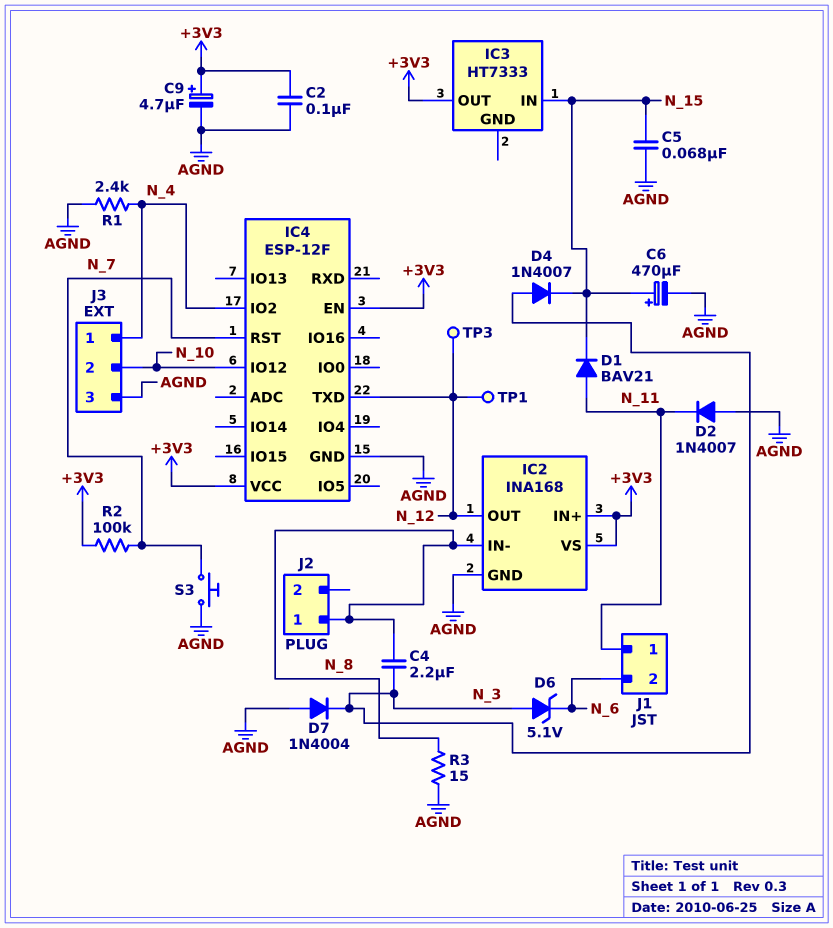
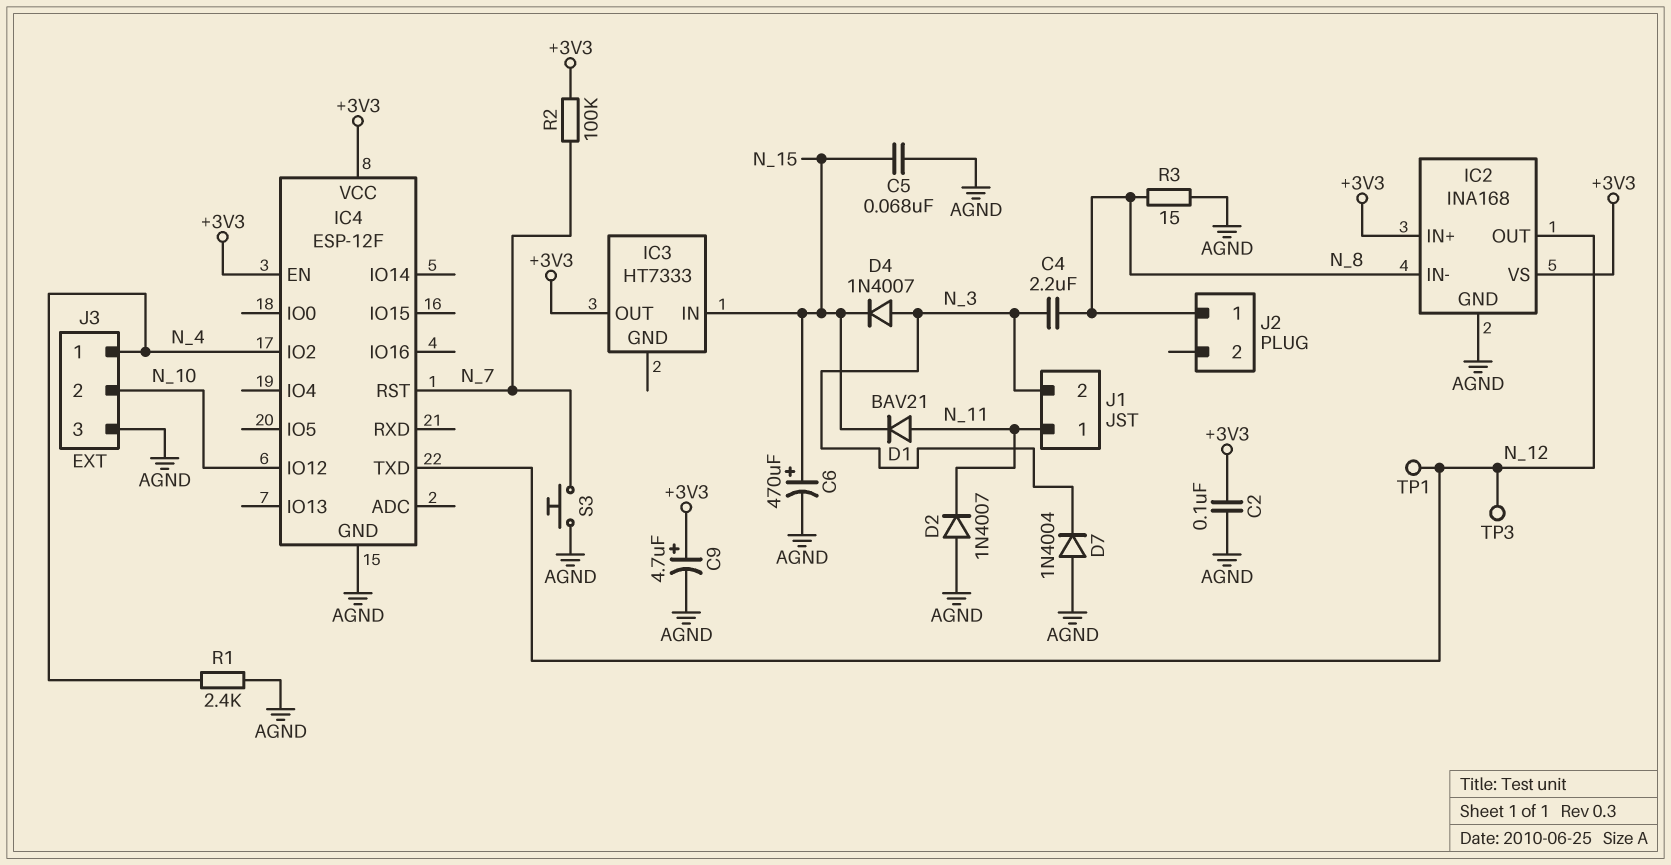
D6: zener 5.1V (A N_3, K N_6) -> none
J1 pin 2: N_6 -> N_3

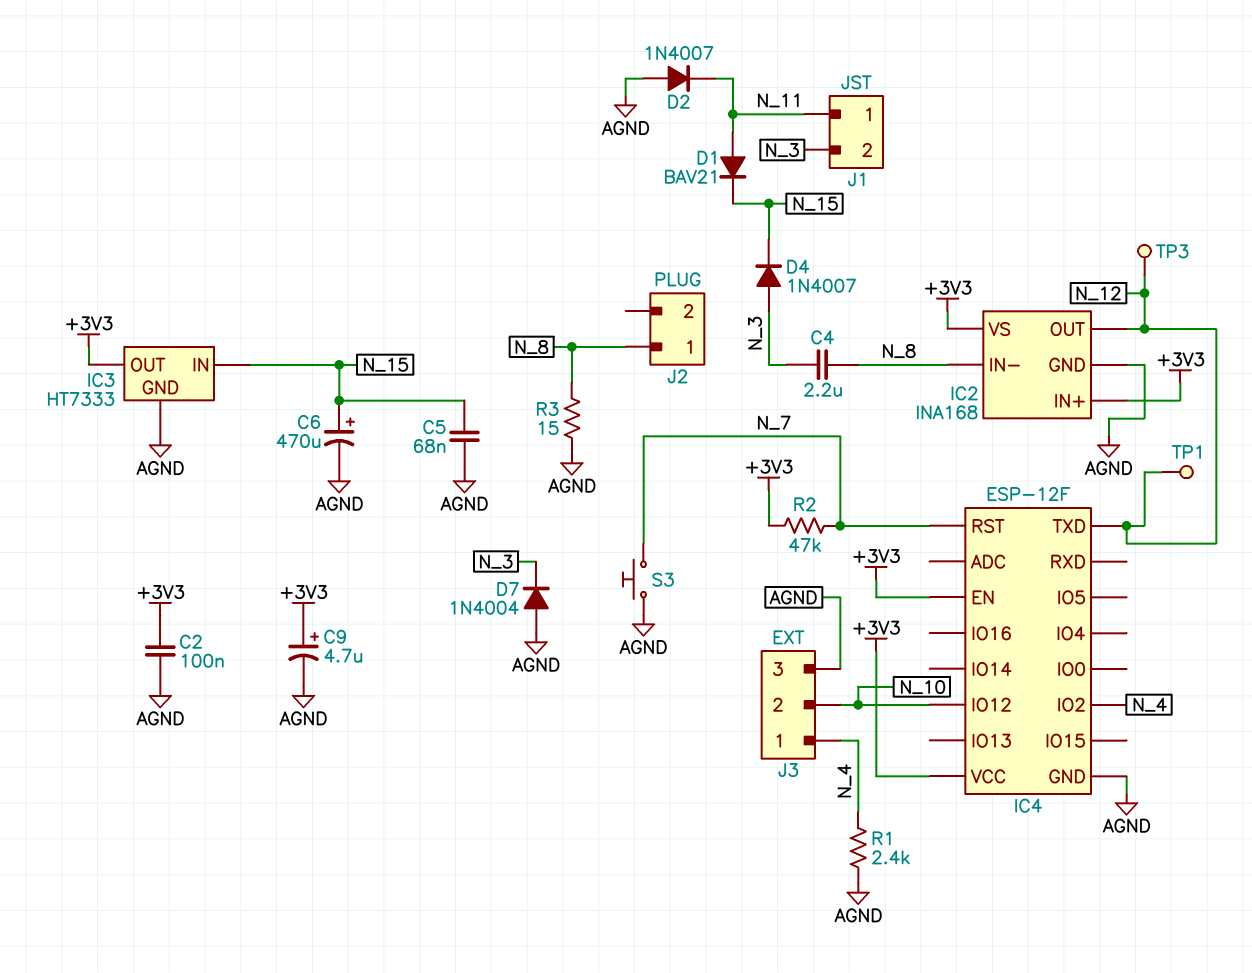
IC3 pin GND: none -> AGND
R2: 100k (+3V3, N_7) -> 47k (+3V3, N_7)

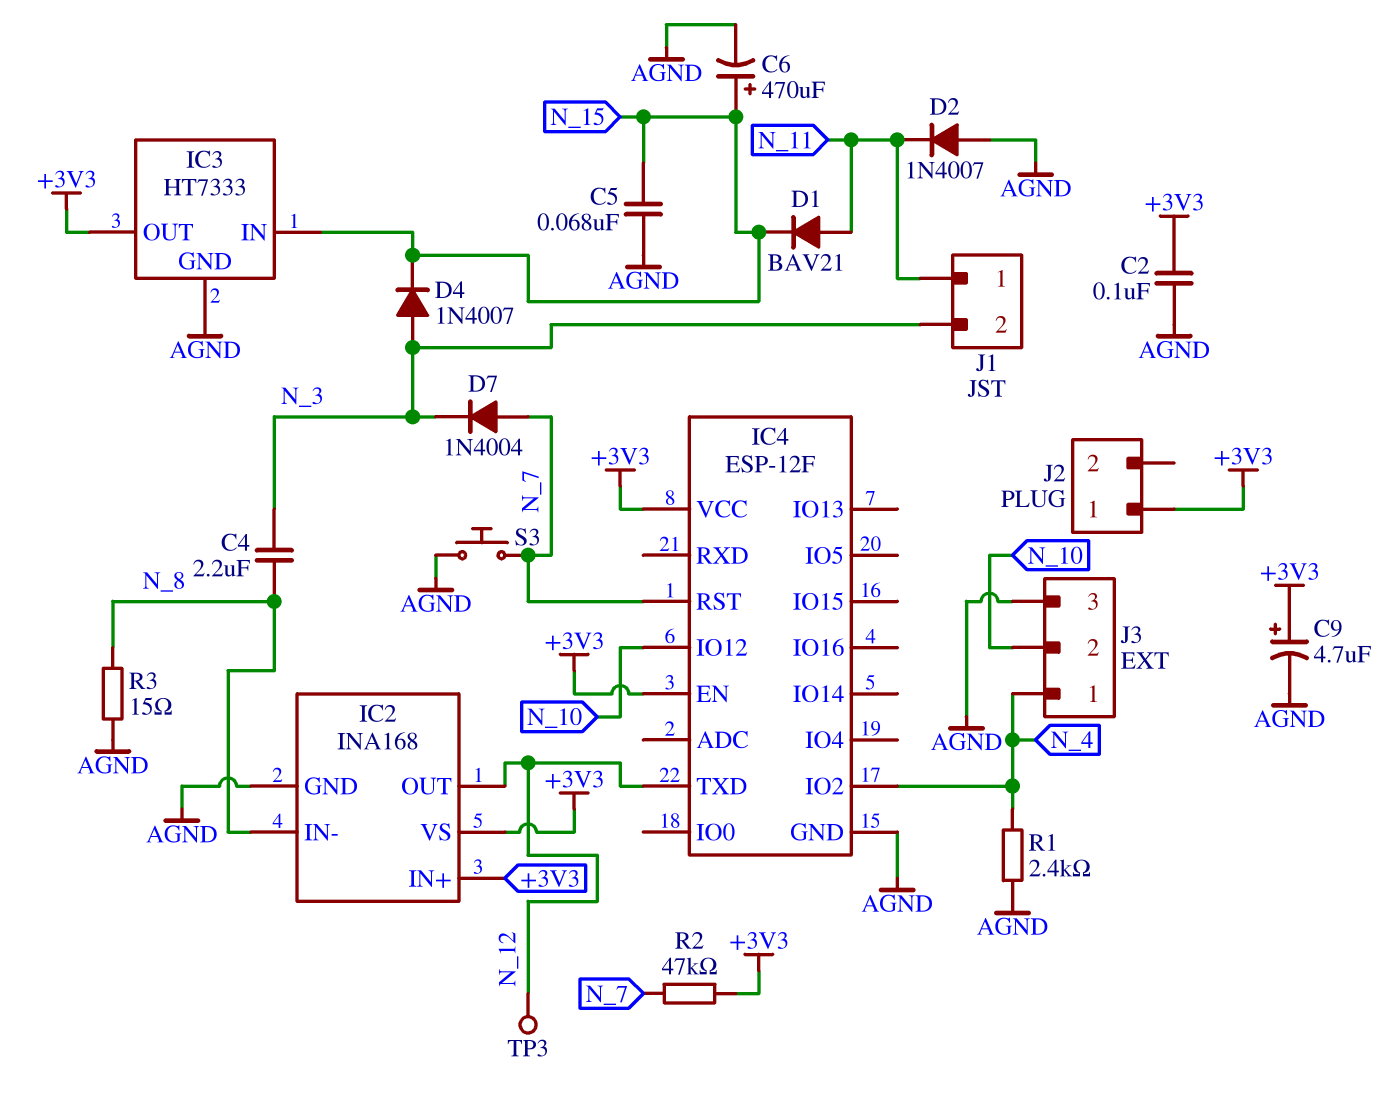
D7: diode 1N4004 (A AGND, K N_3) -> diode 1N4004 (A N_7, K N_3)
J2 pin 1: N_8 -> +3V3
TP1: test point (N_12) -> none

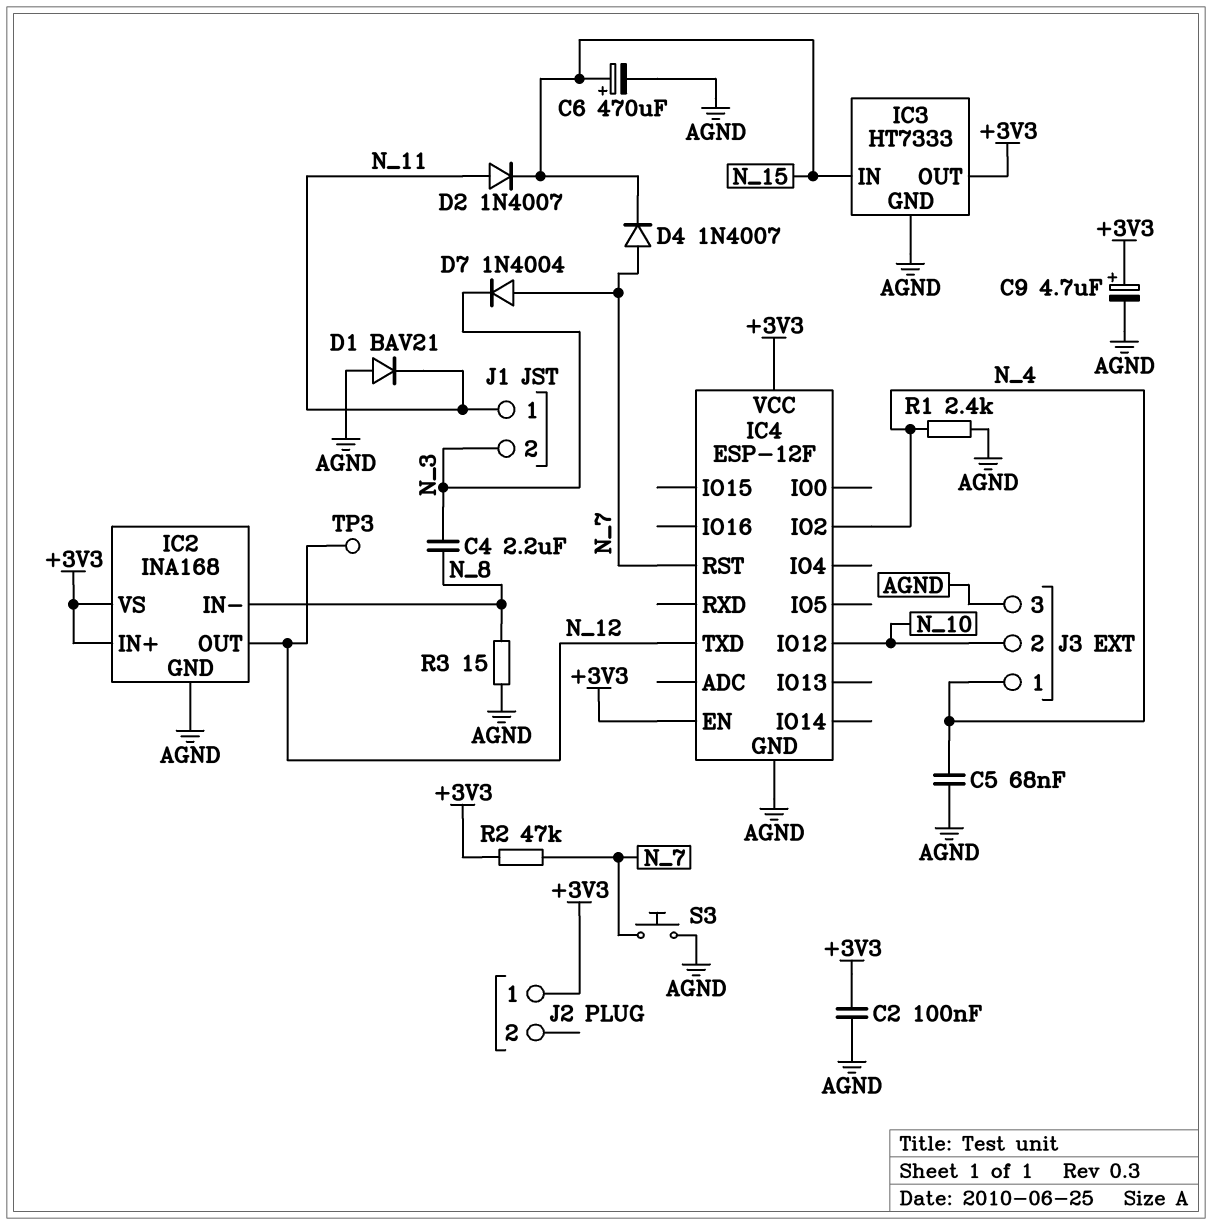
C5: 68nF (AGND, N_15) -> 68nF (AGND, N_4)
D1: diode BAV21 (A N_11, K N_15) -> diode BAV21 (A AGND, K N_11)
D2: diode 1N4007 (A AGND, K N_11) -> diode 1N4007 (A N_11, K N_15)
D4: diode 1N4007 (A N_3, K N_15) -> diode 1N4007 (A N_7, K N_15)

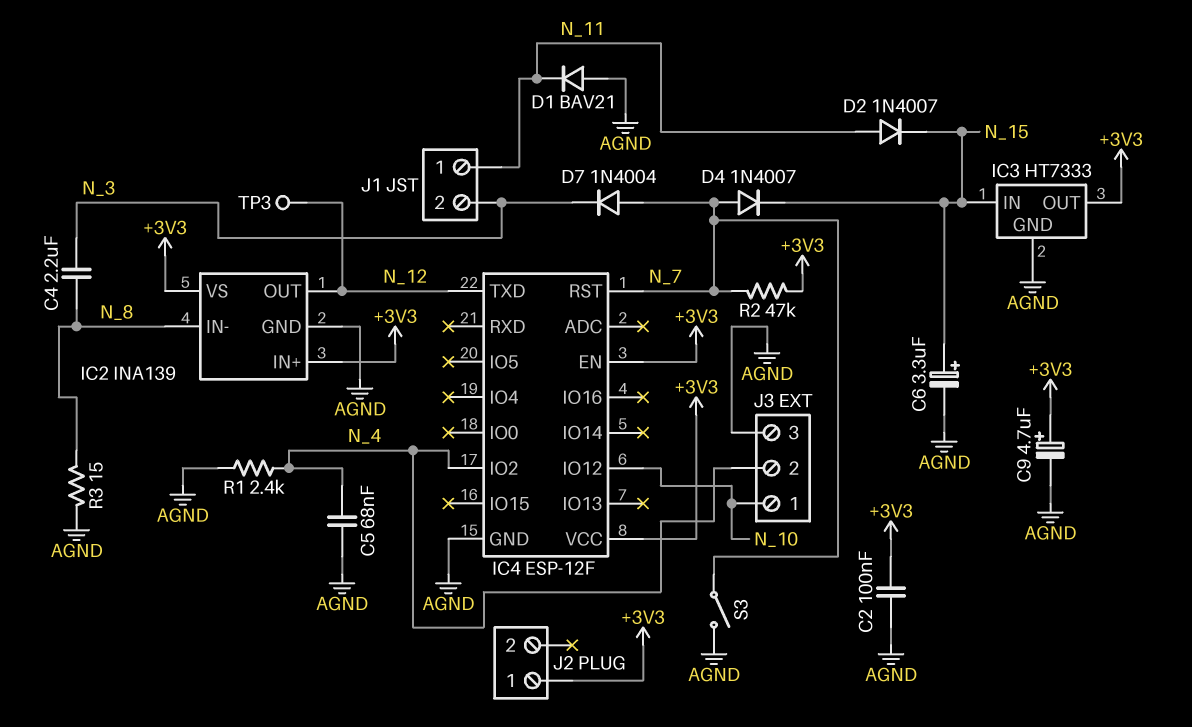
C6: 470uF (plus N_15, minus AGND) -> 3.3uF (plus N_15, minus AGND)
IC2: INA168 -> INA139
J3 pin 1: N_4 -> N_10
J3 pin 2: N_10 -> N_4
S3: button (AGND, N_7) -> switch (AGND, N_7)

